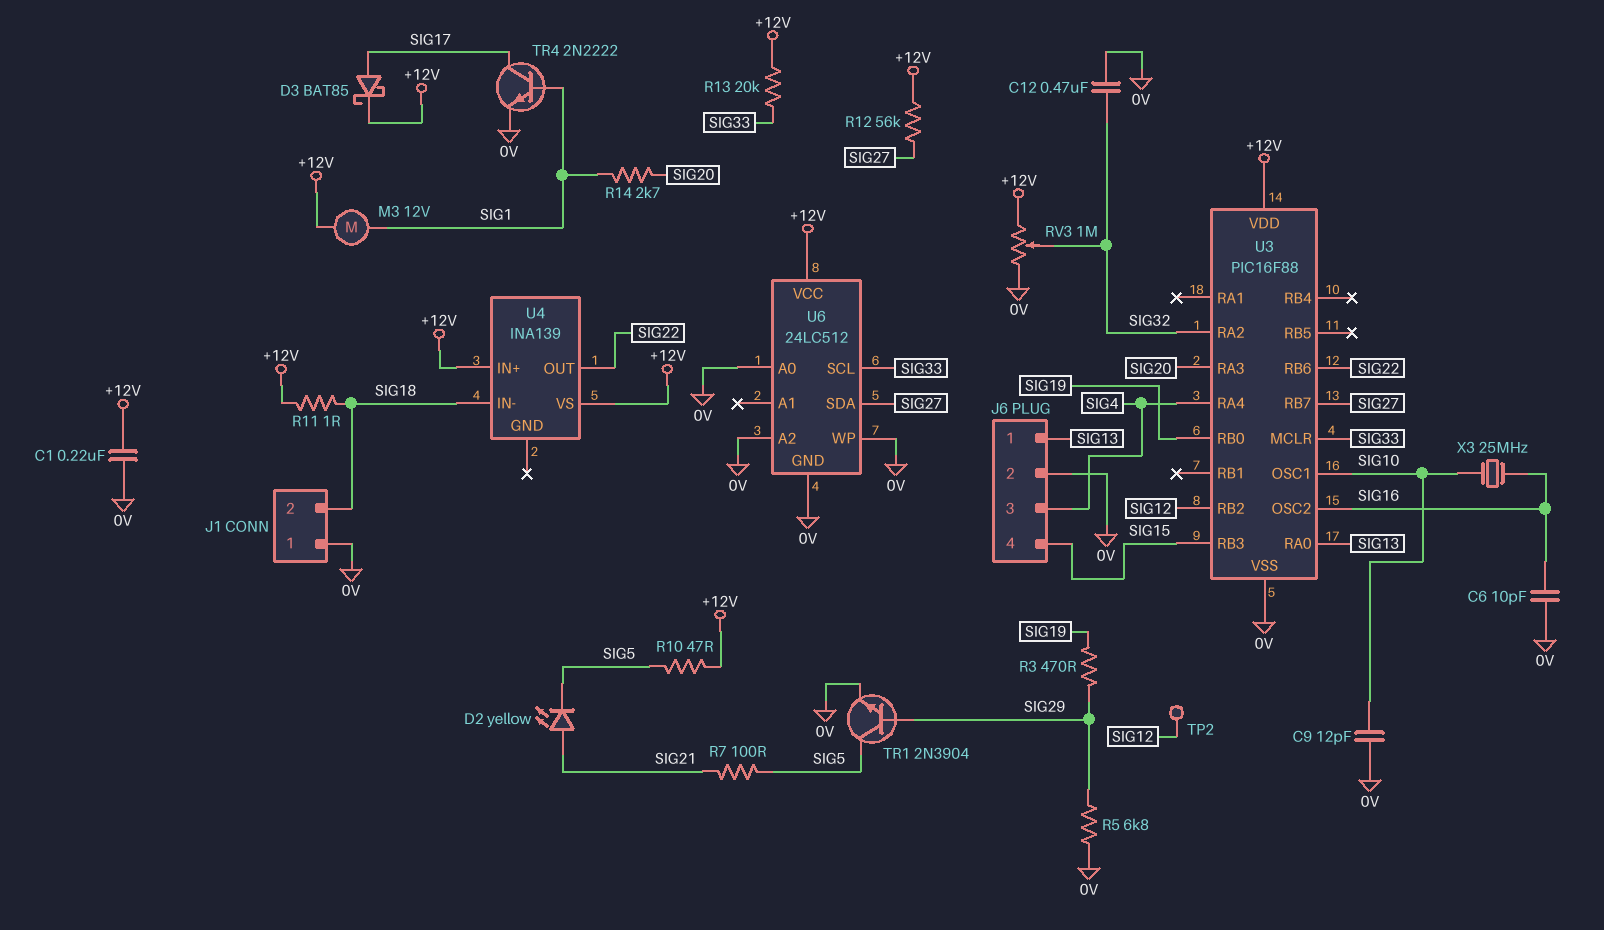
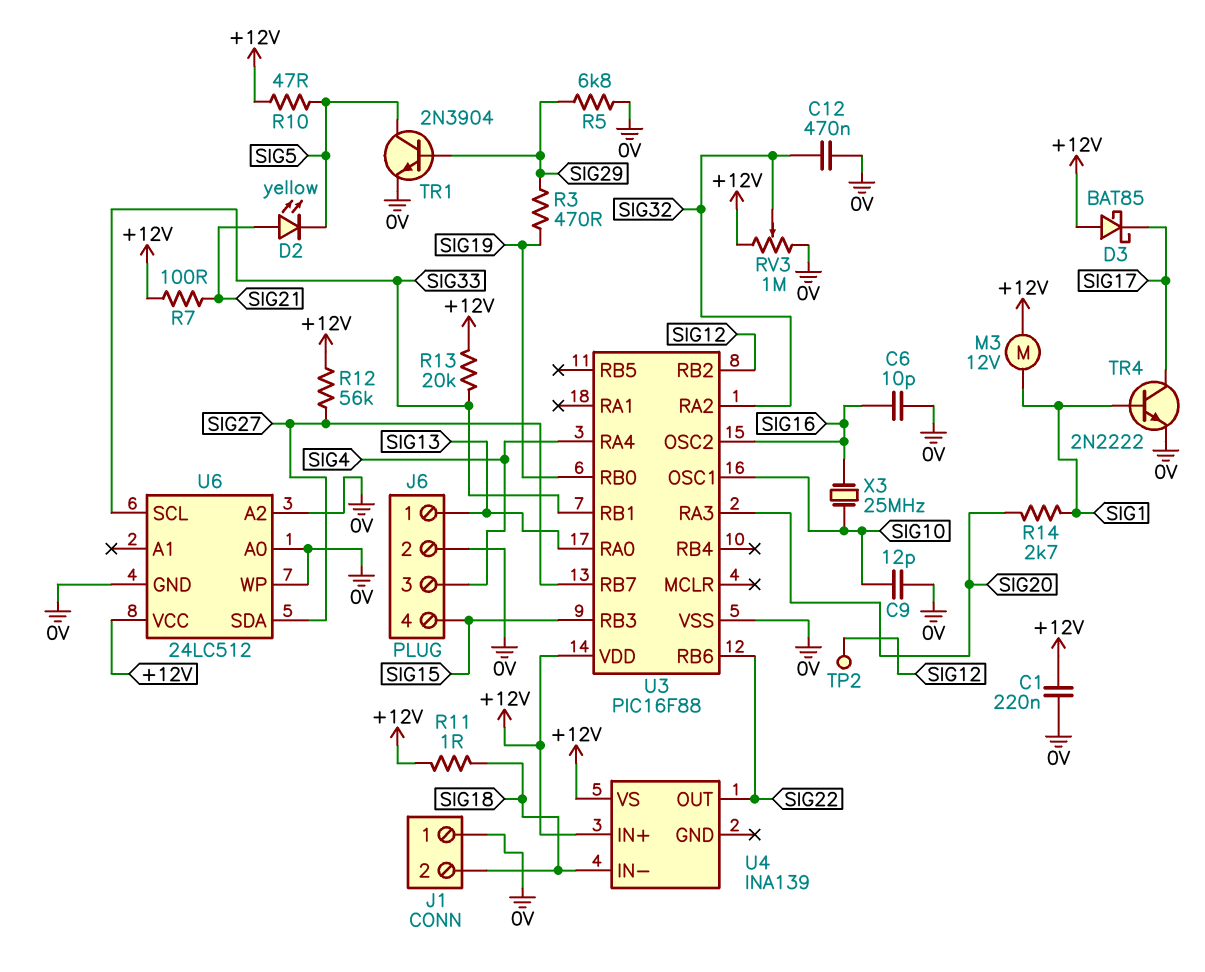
D3: schottky BAT85 (A SIG17, K +12V) -> schottky BAT85 (A +12V, K SIG17)
R7: 100 (SIG5, SIG21) -> 100 (+12V, SIG21)
U3 pin MCLR: SIG33 -> none
U3 pin RB1: none -> SIG33

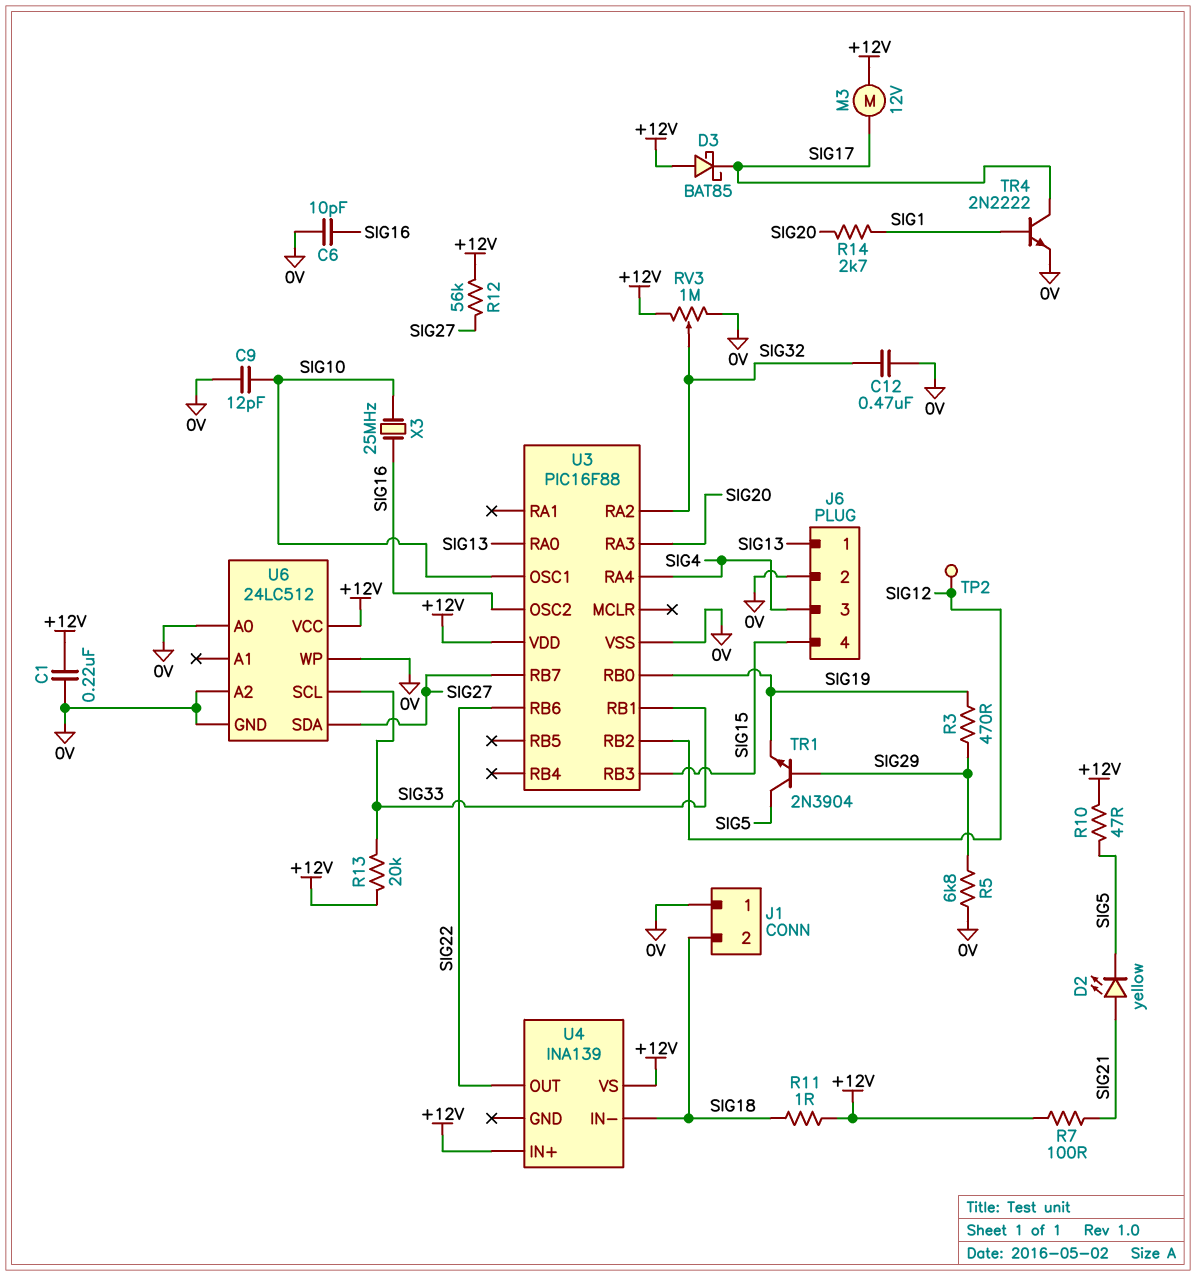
M3: motor 12V (+12V, SIG1) -> motor 12V (+12V, SIG17)
TR1: NPN 2N3904 (B SIG29, C SIG5, E 0V) -> NPN 2N3904 (B SIG29, C SIG5, E SIG19)

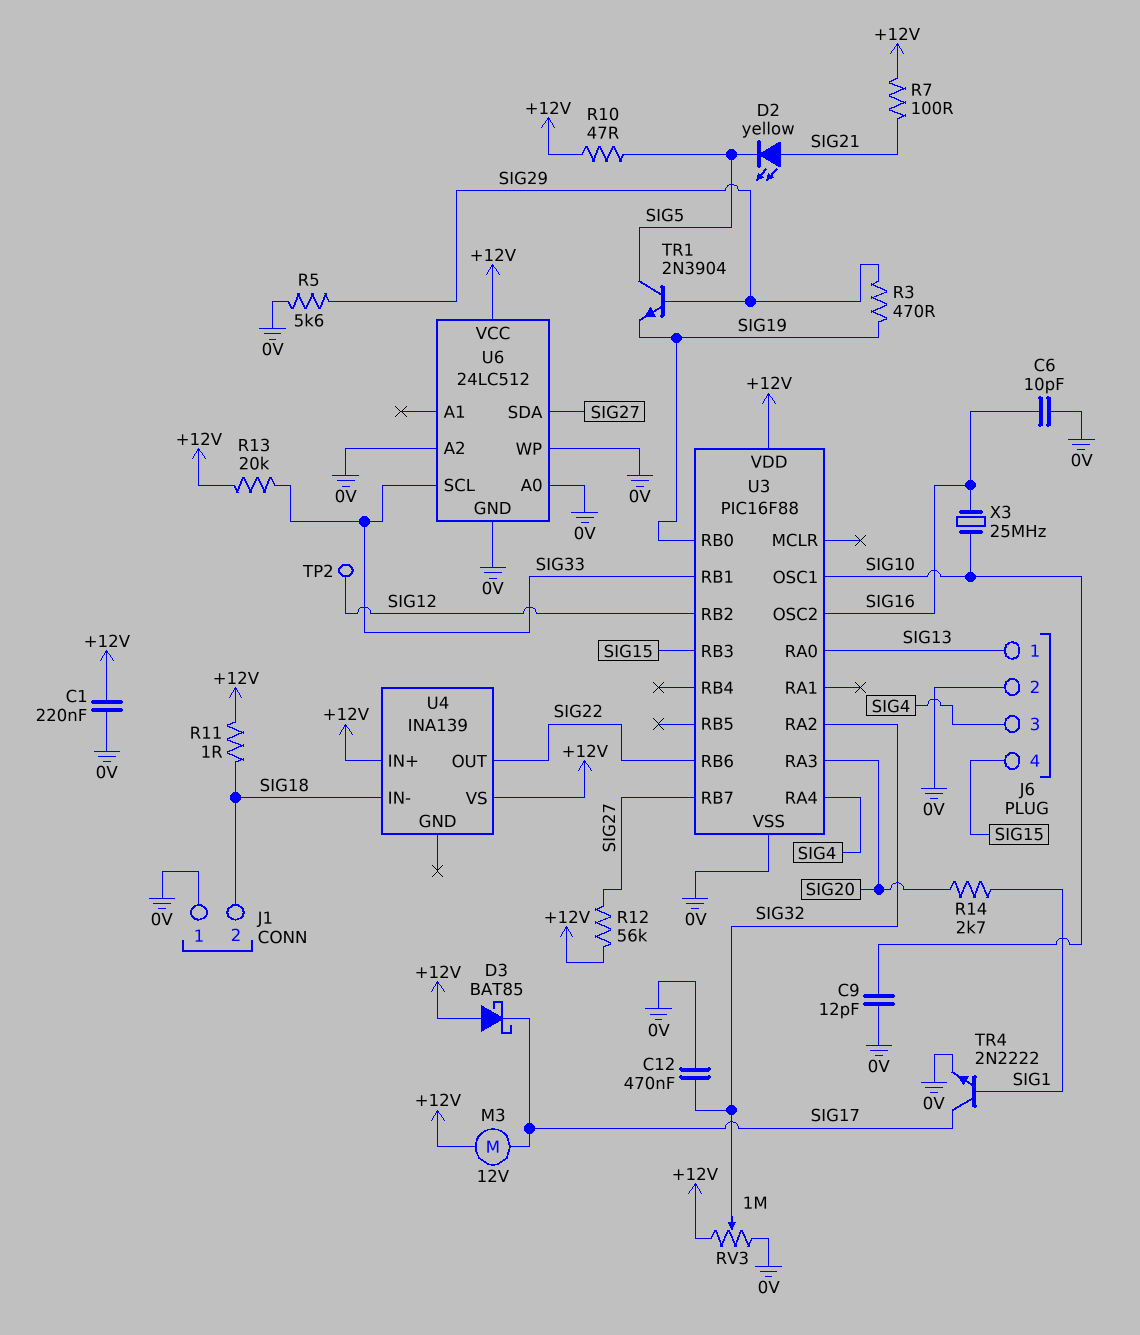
R5: 6.8k (0V, SIG29) -> 5.6k (0V, SIG29)

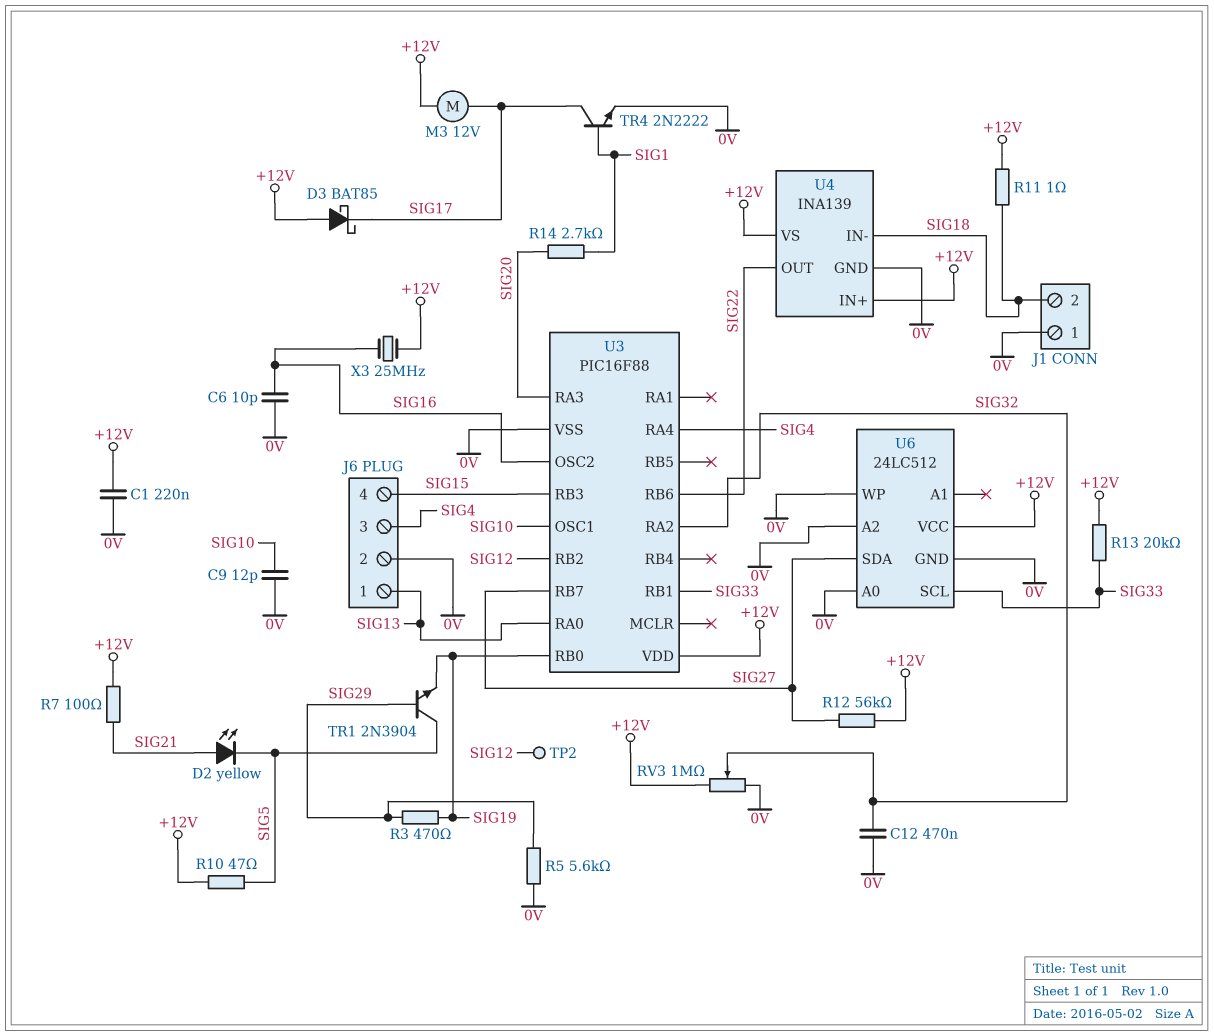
U4 pin GND: none -> 0V
X3: 25MHz (SIG10, SIG16) -> 25MHz (+12V, SIG16)

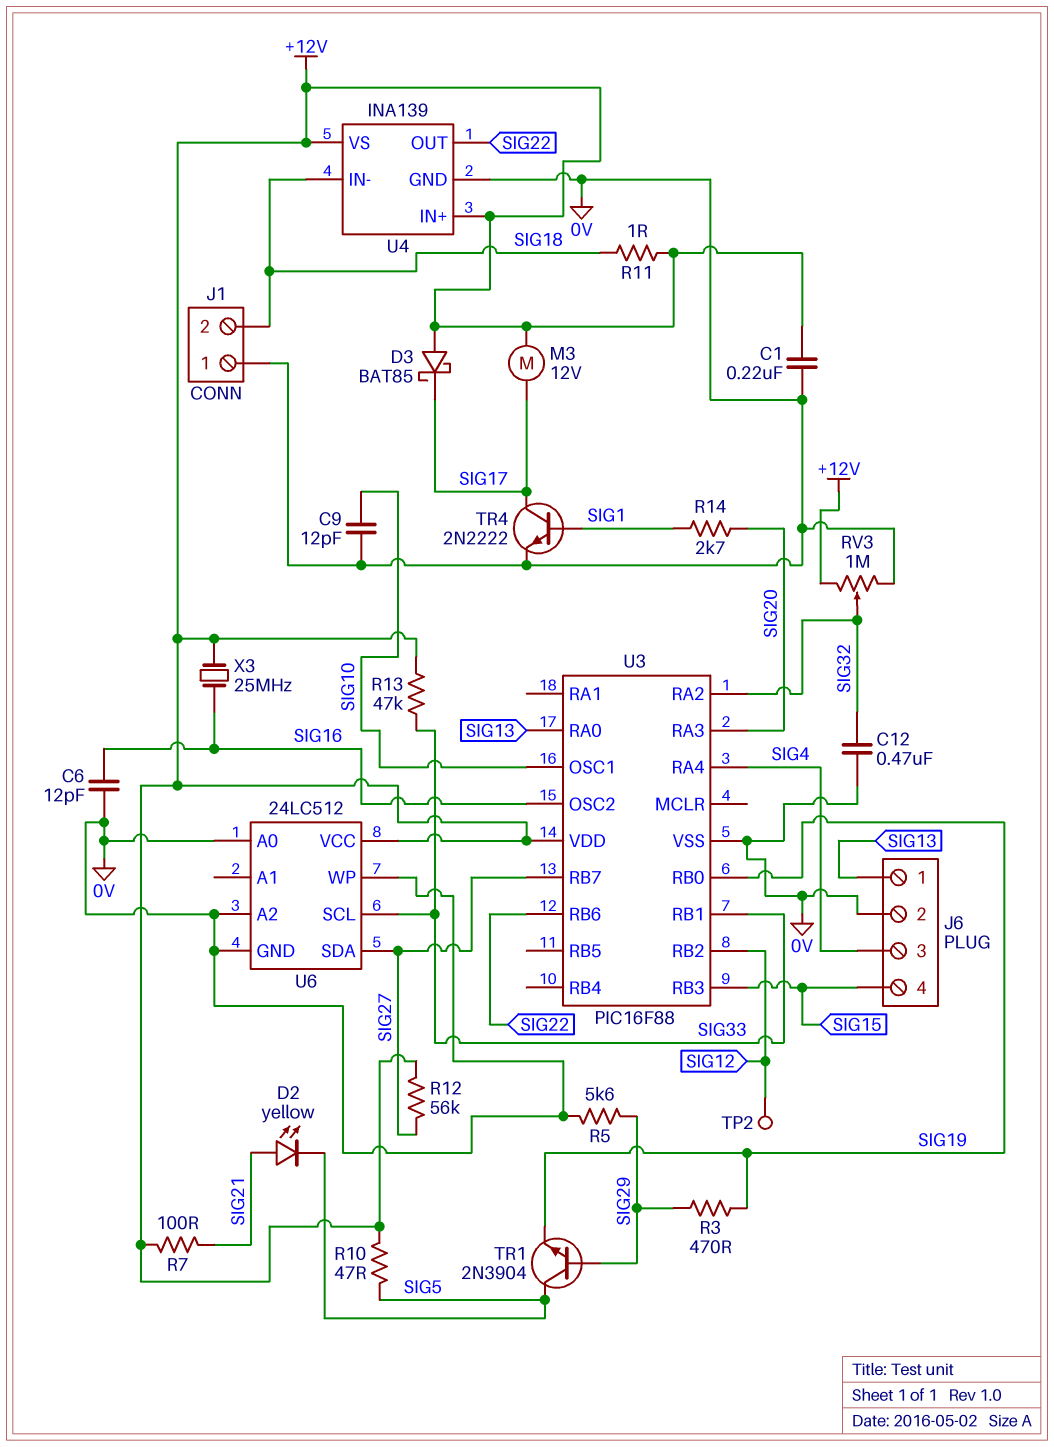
C6: 10pF (0V, SIG16) -> 12pF (0V, SIG16)
R13: 20k (+12V, SIG33) -> 47k (+12V, SIG33)

